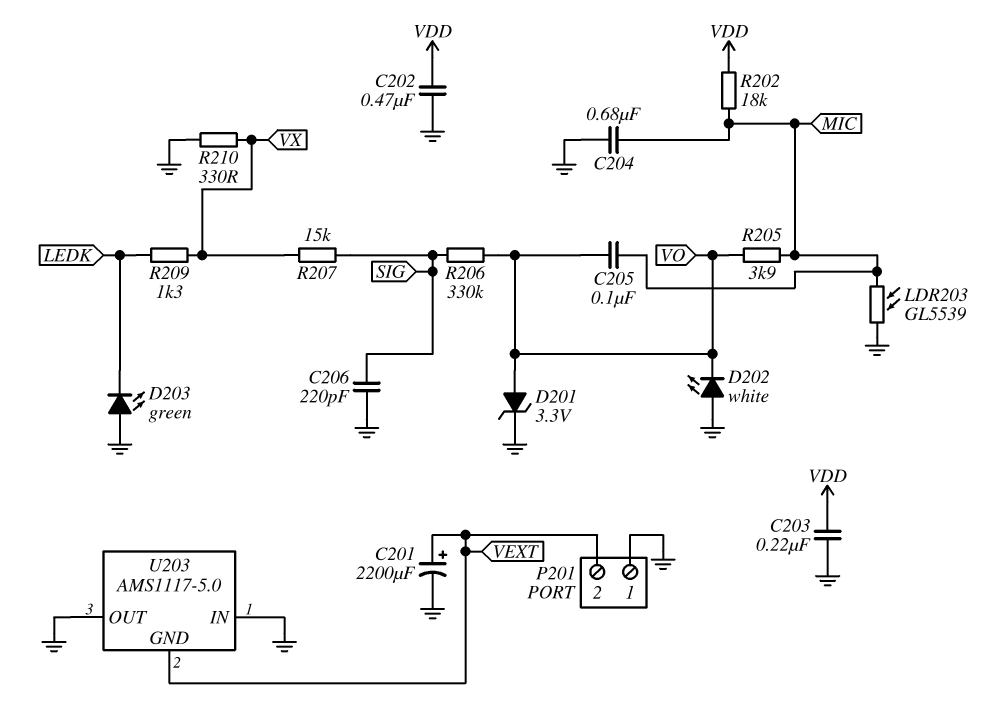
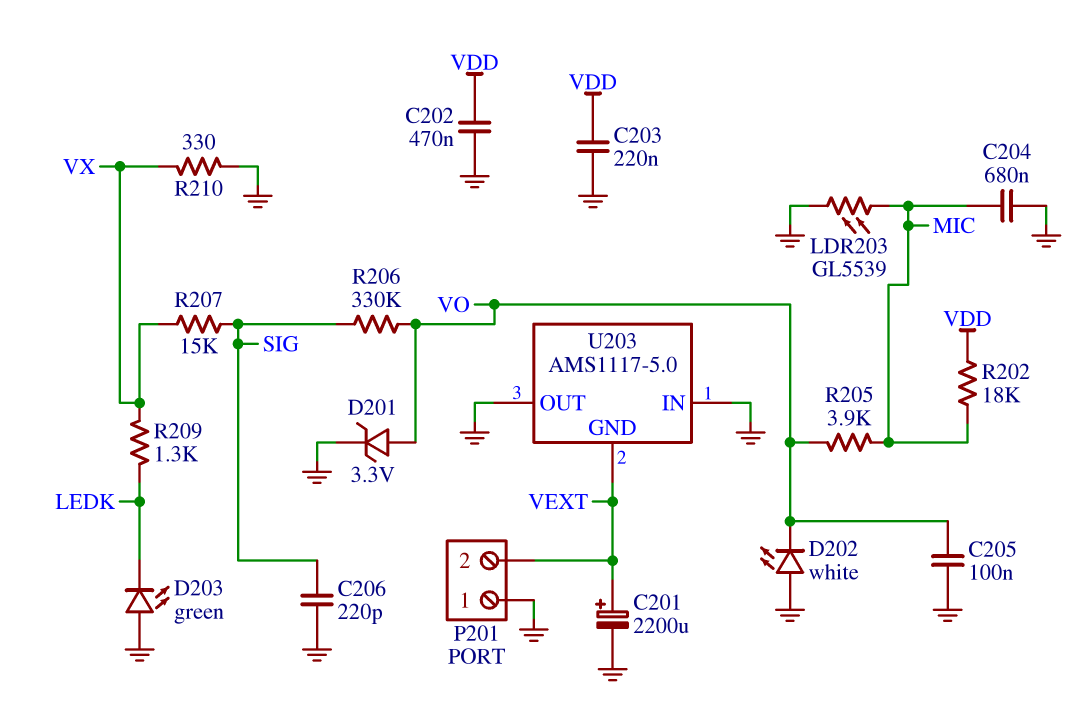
C205: 100nF (MIC, VO) -> 100nF (GND, VO)

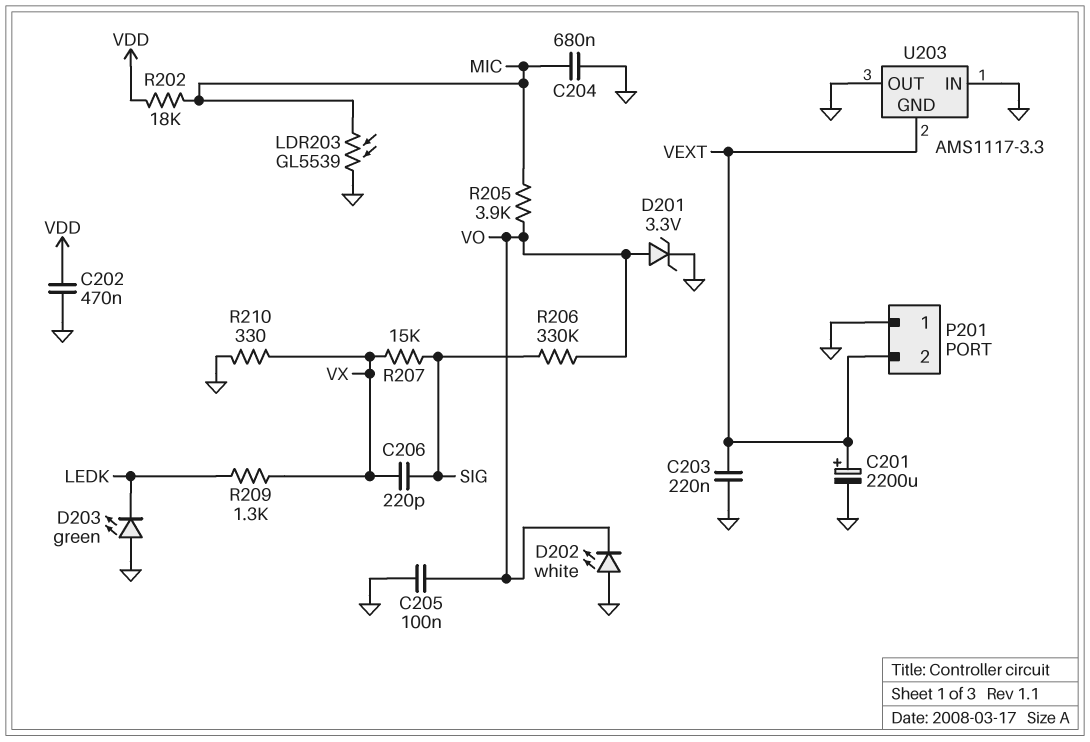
C203: 220nF (GND, VDD) -> 220nF (GND, VEXT)
C206: 220pF (GND, SIG) -> 220pF (SIG, VX)
U203: AMS1117-5.0 -> AMS1117-3.3

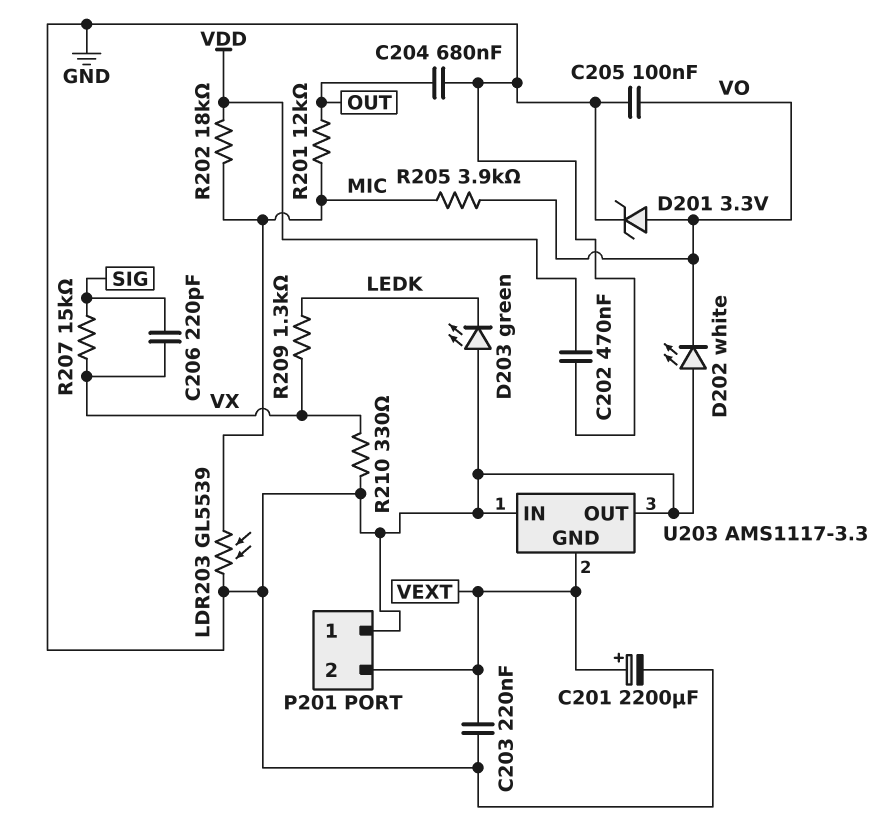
C204: 680nF (GND, MIC) -> 680nF (GND, OUT)
R201: none -> 12k (MIC, OUT)
R206: 330k (SIG, VO) -> none

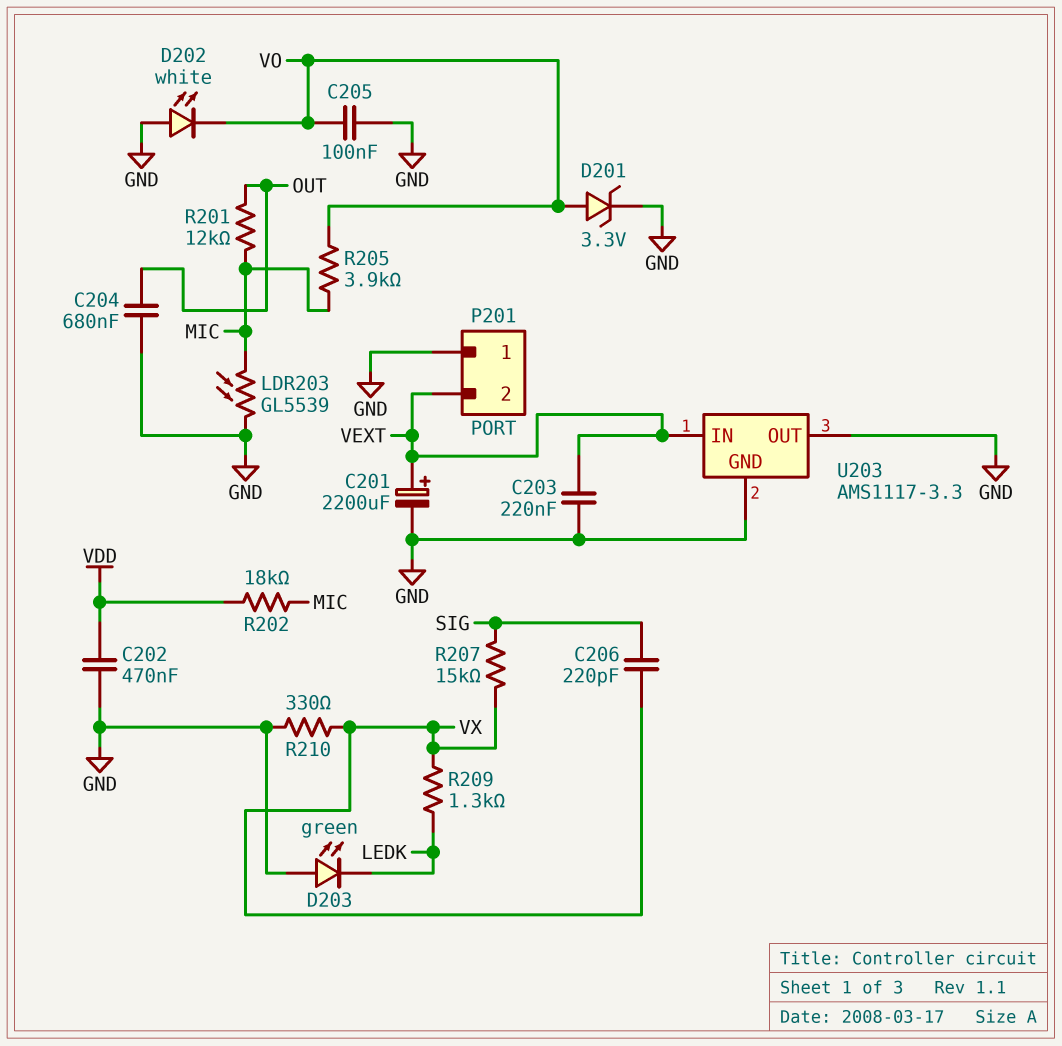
U203 pin GND: VEXT -> GND
U203 pin IN: GND -> VEXT

